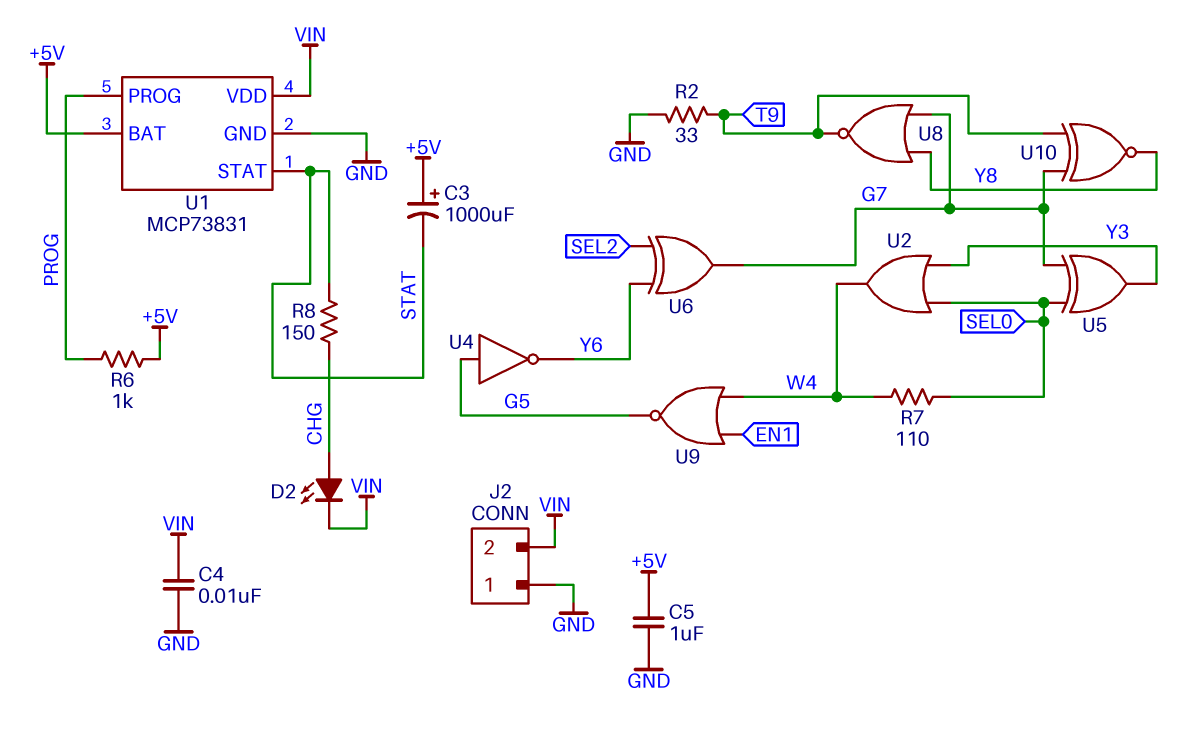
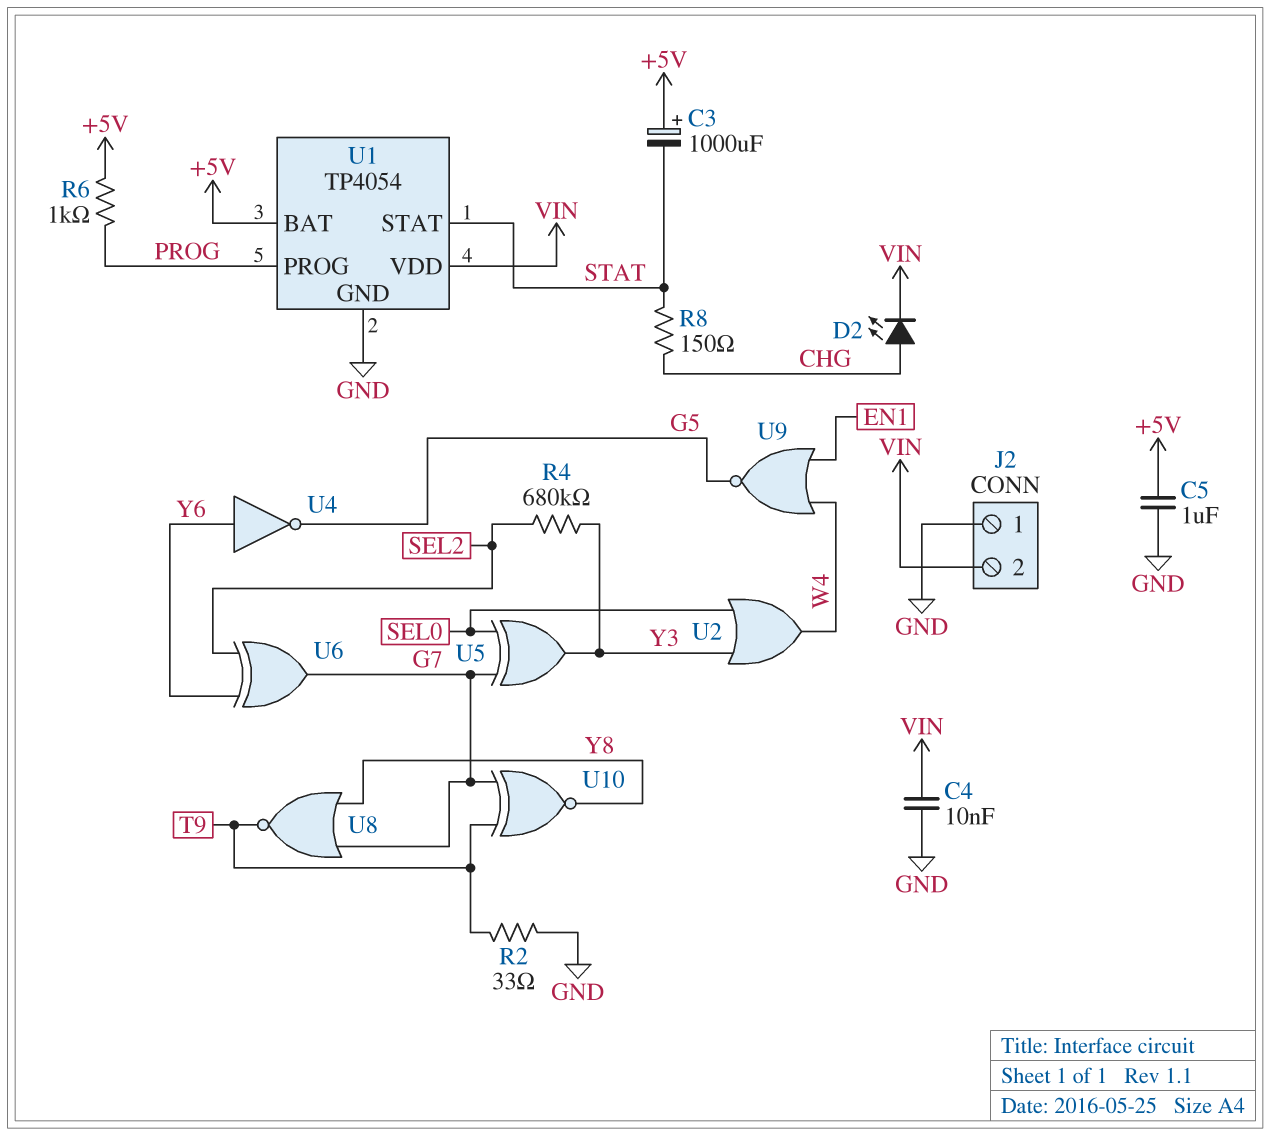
R4: none -> 680k (SEL2, Y3)
R7: 110 (SEL0, W4) -> none
U1: MCP73831 -> TP4054
U4: NOT (in G5, out Y6) -> NOT (in Y6, out G5)

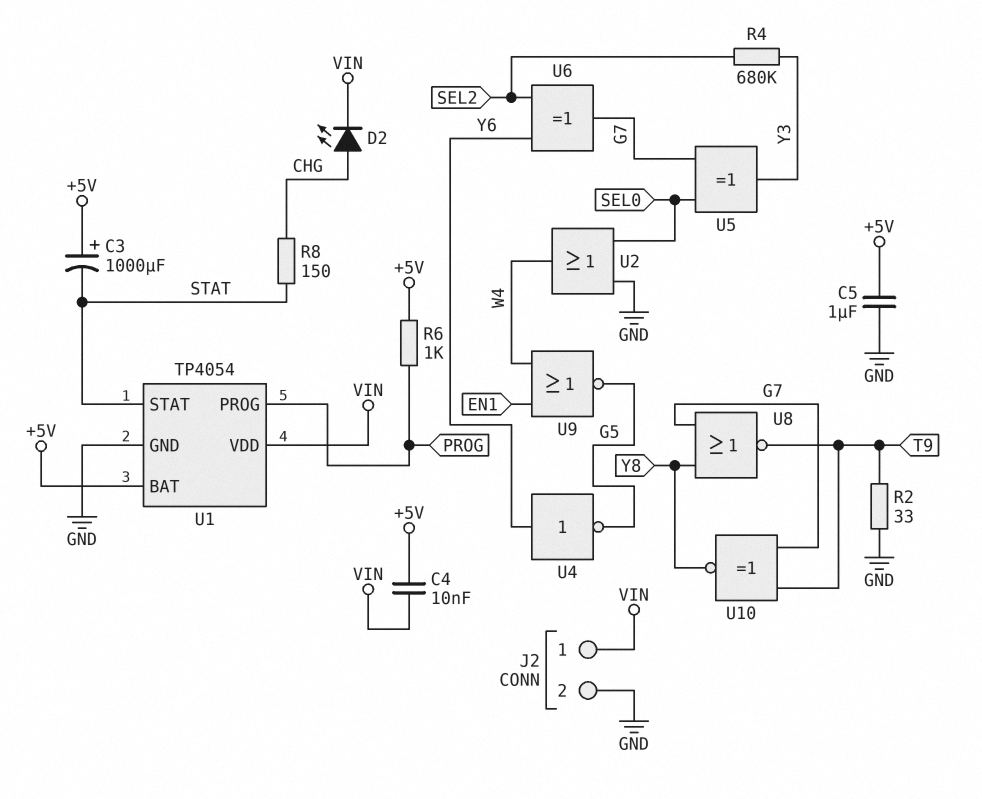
C4: 10nF (GND, VIN) -> 10nF (+5V, VIN)
J2 pin 1: GND -> VIN
J2 pin 2: VIN -> GND
U2: OR (in SEL0, in Y3, out W4) -> OR (in GND, in SEL0, out W4)

